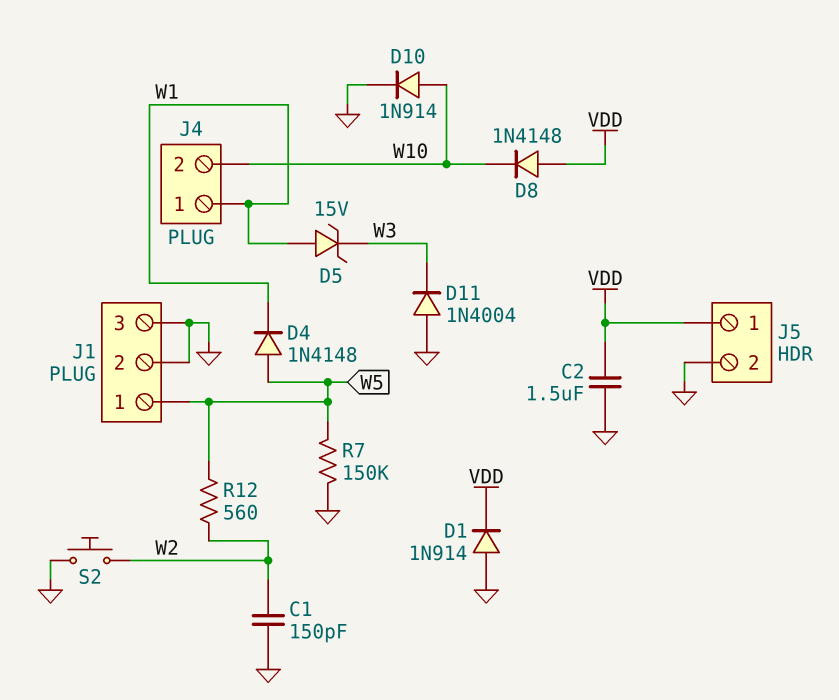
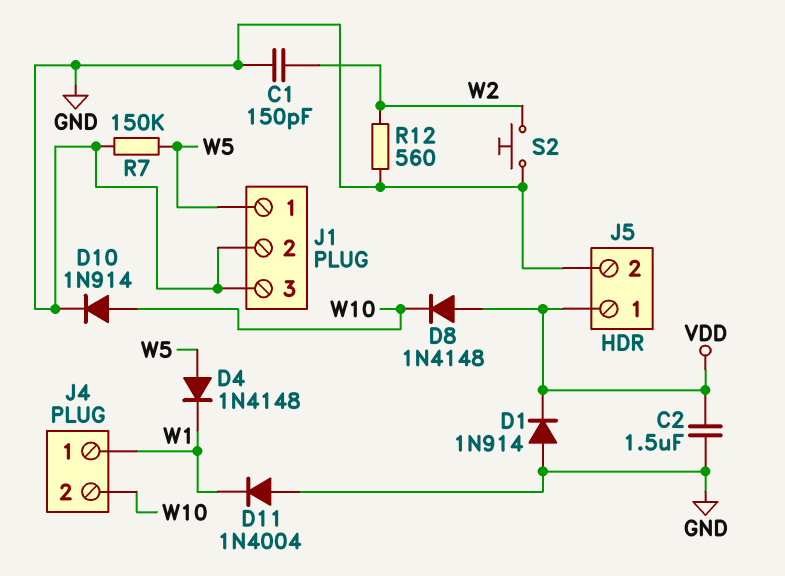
D5: zener 15V (A W1, K W3) -> none
D11: diode 1N4004 (A GND, K W3) -> diode 1N4004 (A GND, K W1)
R12: 560 (W2, W5) -> 560 (GND, W2)

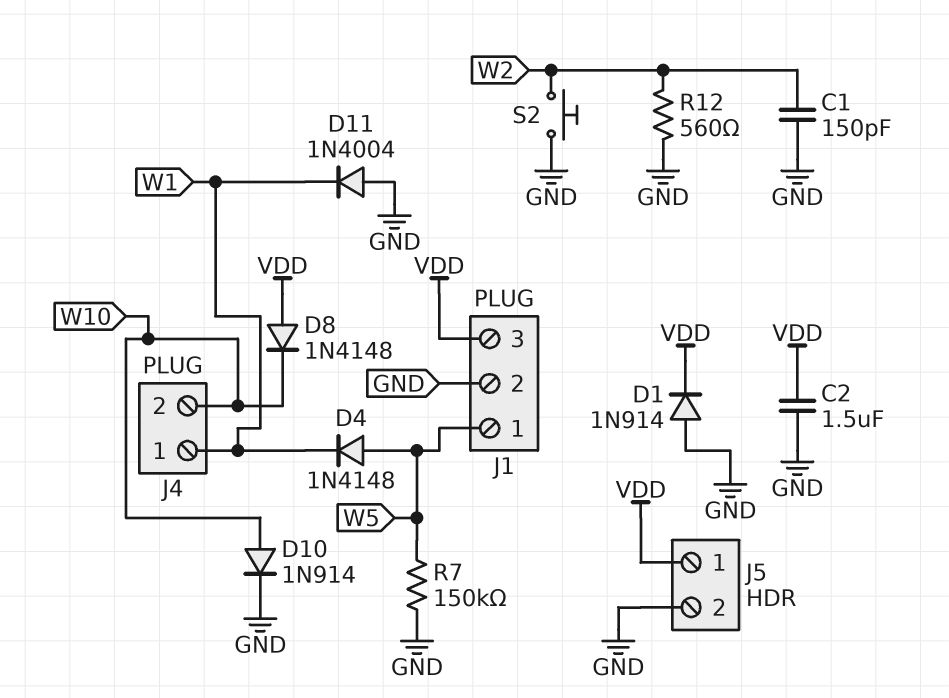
J1 pin 3: GND -> VDD

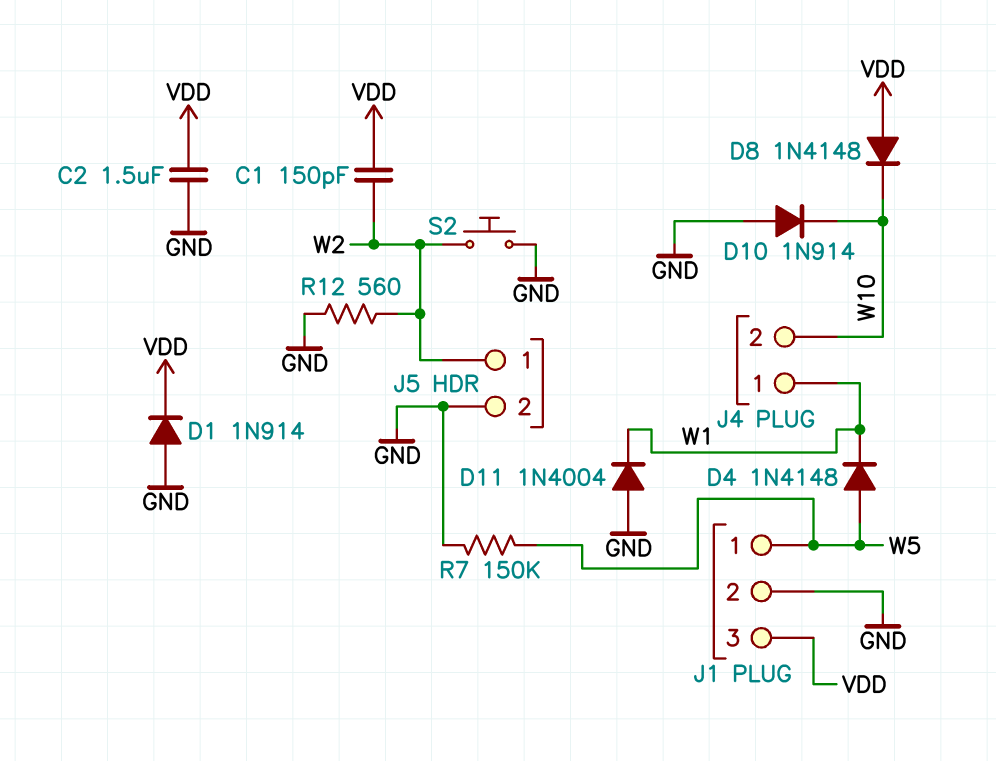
C1: 150pF (GND, W2) -> 150pF (VDD, W2)
D10: diode 1N914 (A W10, K GND) -> diode 1N914 (A GND, K W10)
J5 pin 1: VDD -> W2

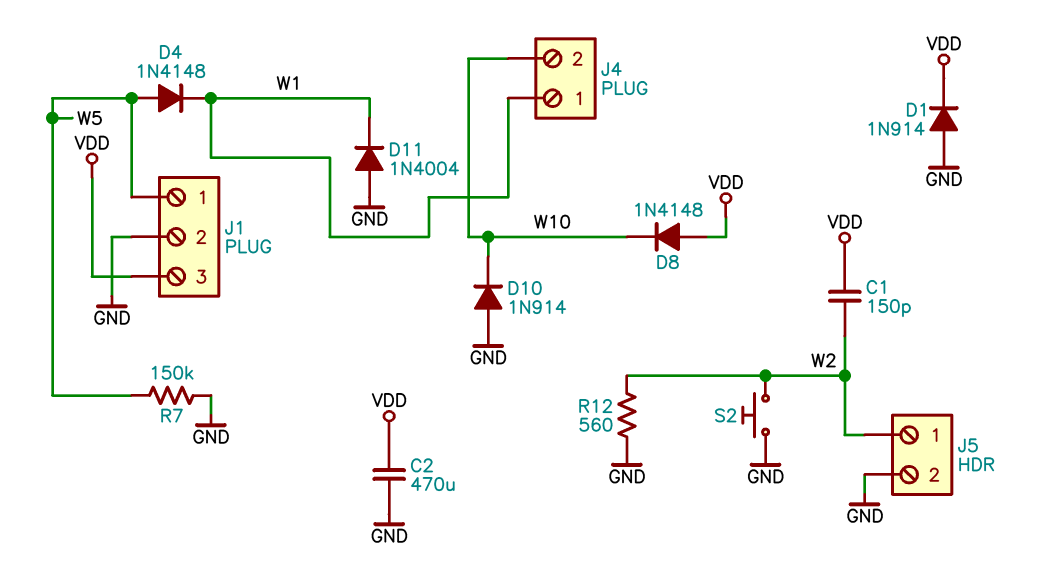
C2: 1.5uF (GND, VDD) -> 470uF (GND, VDD)

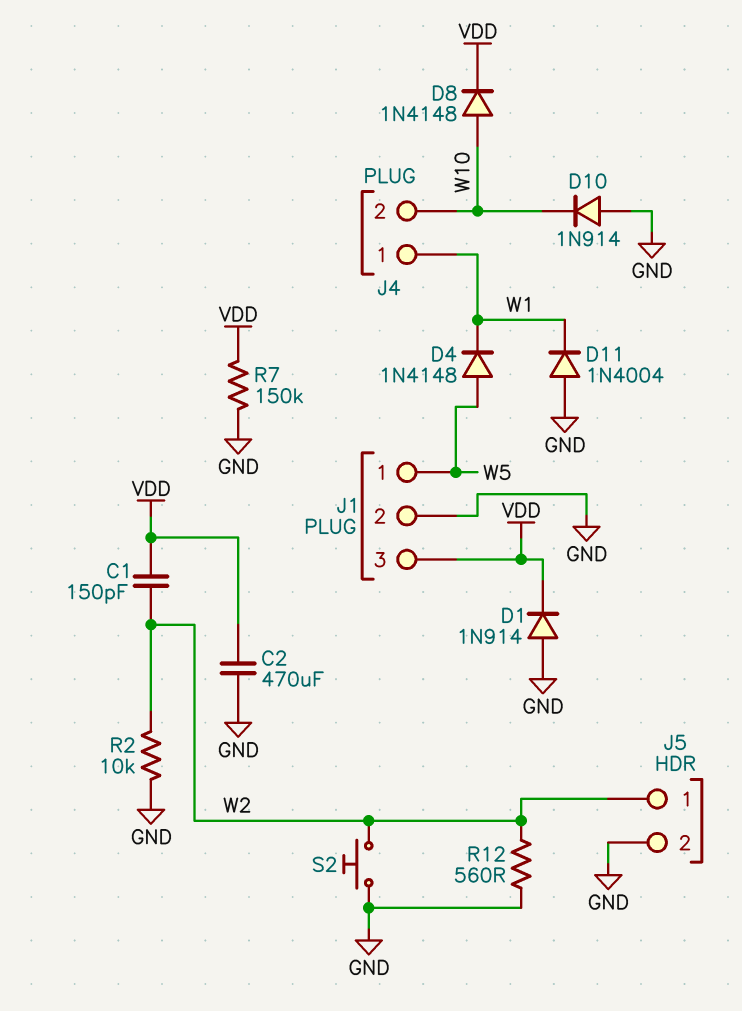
D8: diode 1N4148 (A VDD, K W10) -> diode 1N4148 (A W10, K VDD)
R2: none -> 10k (GND, W2)
R7: 150k (GND, W5) -> 150k (GND, VDD)

